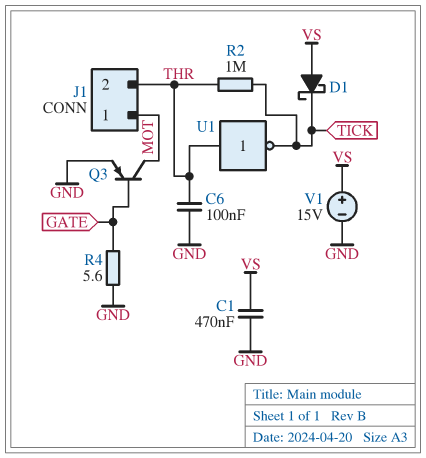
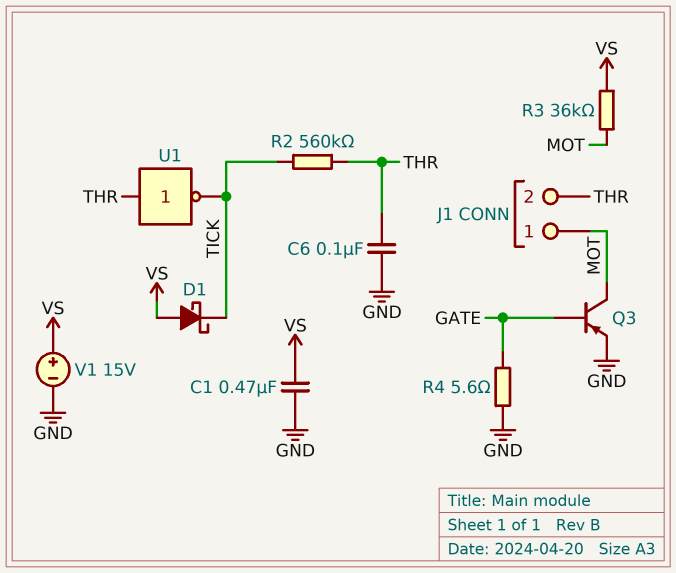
R2: 1M (THR, TICK) -> 560k (THR, TICK)
R3: none -> 36k (MOT, VS)

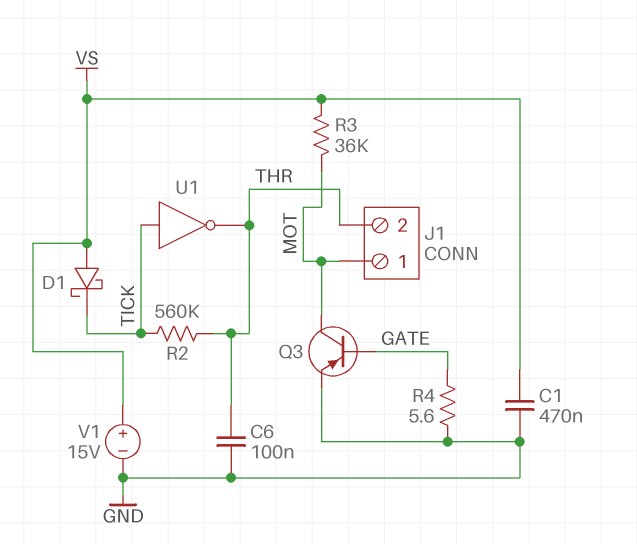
U1: NOT (in THR, out TICK) -> NOT (in TICK, out THR)

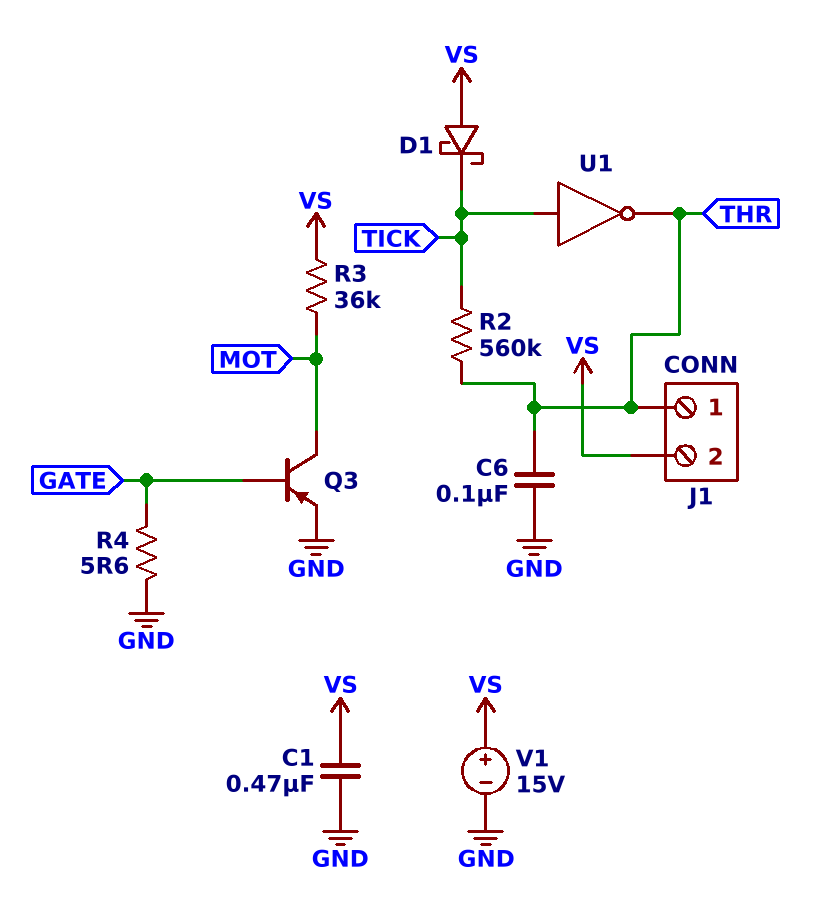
J1 pin 1: MOT -> THR
J1 pin 2: THR -> VS

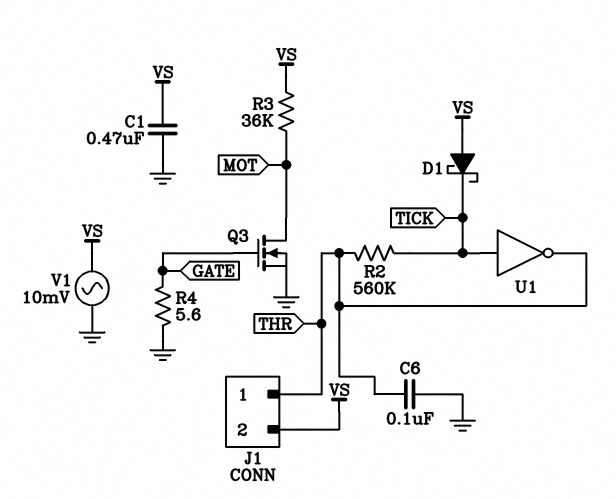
Q3: PNP (B GATE, C MOT, E GND) -> NMOS (G GATE, D MOT, S GND)
V1: 15V (plus VS, minus GND) -> AC 10mV (GND, VS)

